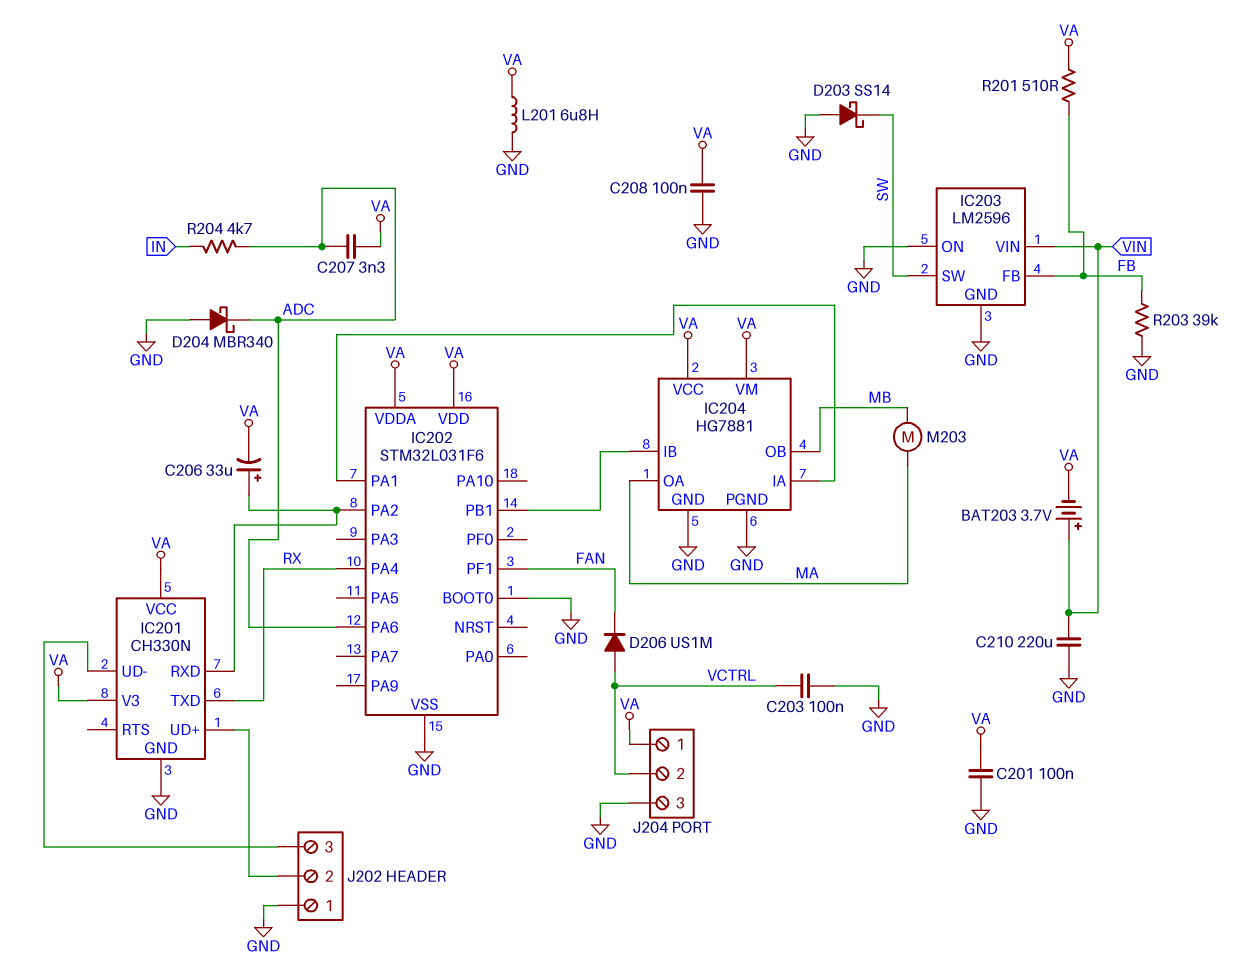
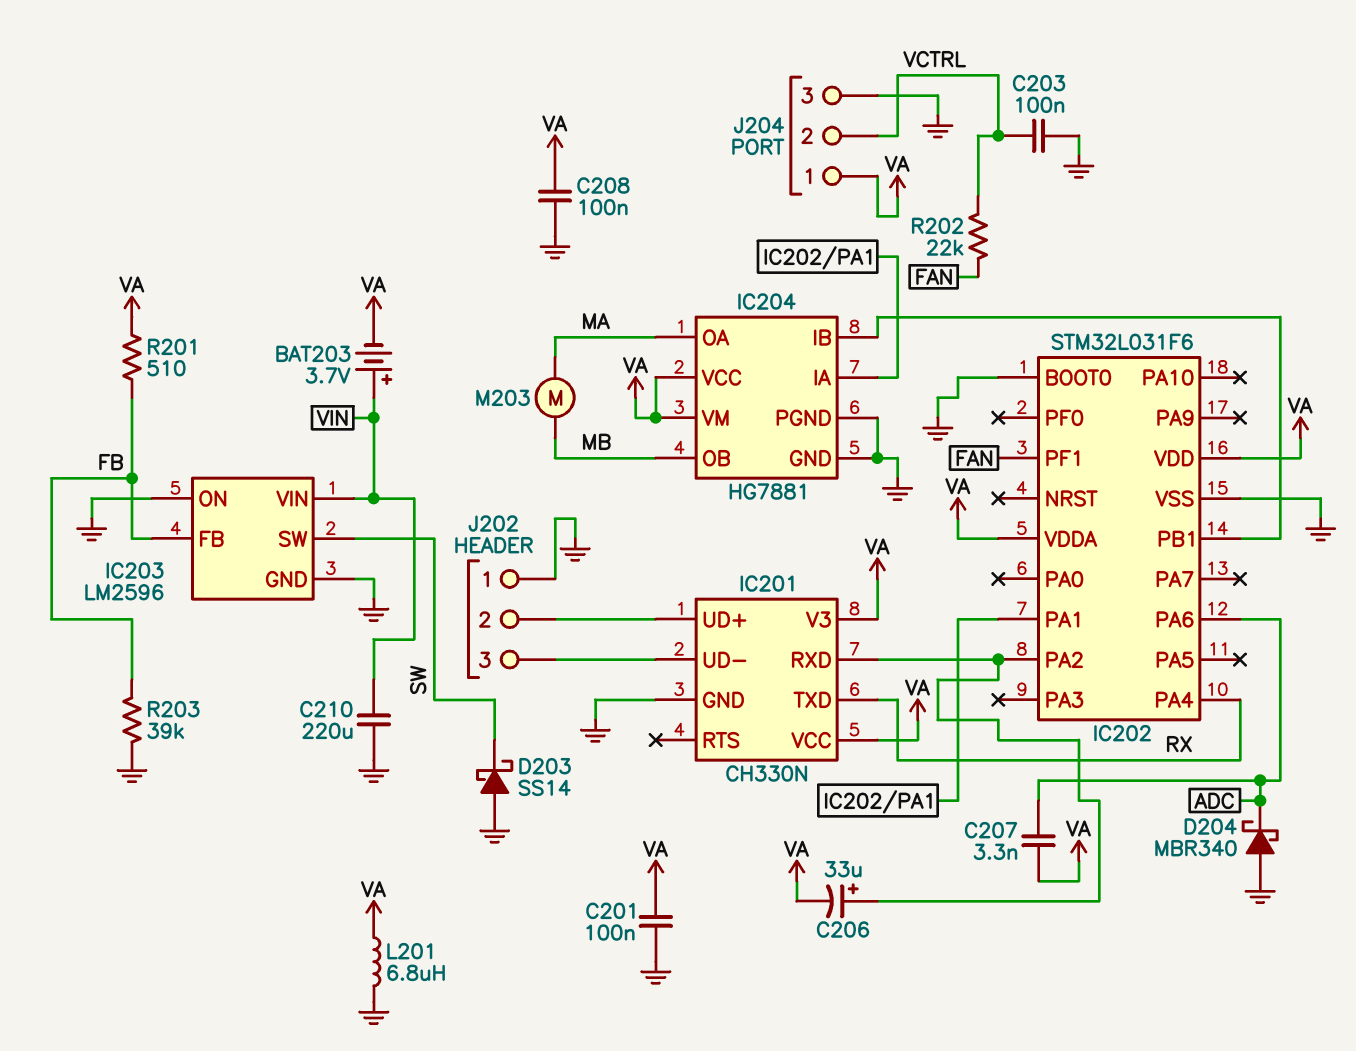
D206: diode US1M (A VCTRL, K FAN) -> none
R202: none -> 22k (FAN, VCTRL)
R204: 4.7k (ADC, IN) -> none

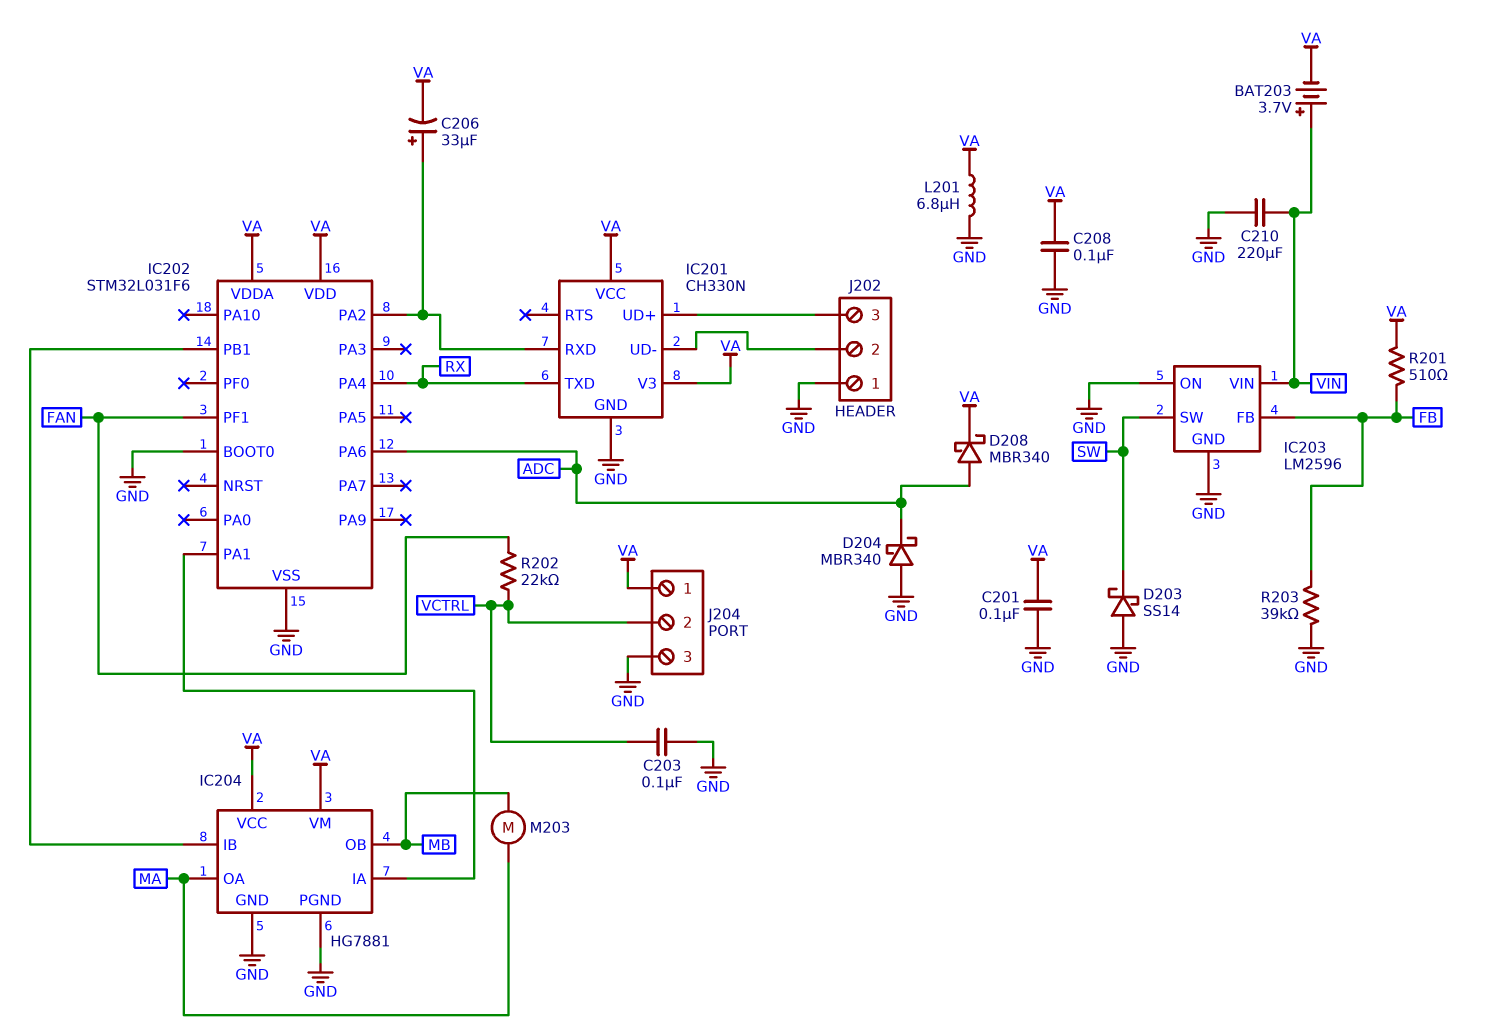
C207: 3.3nF (ADC, VA) -> none
D208: none -> schottky MBR340 (A ADC, K VA)
J202 pin 2: IC201/UD+ -> IC201/UD-
J202 pin 3: IC201/UD- -> IC201/UD+

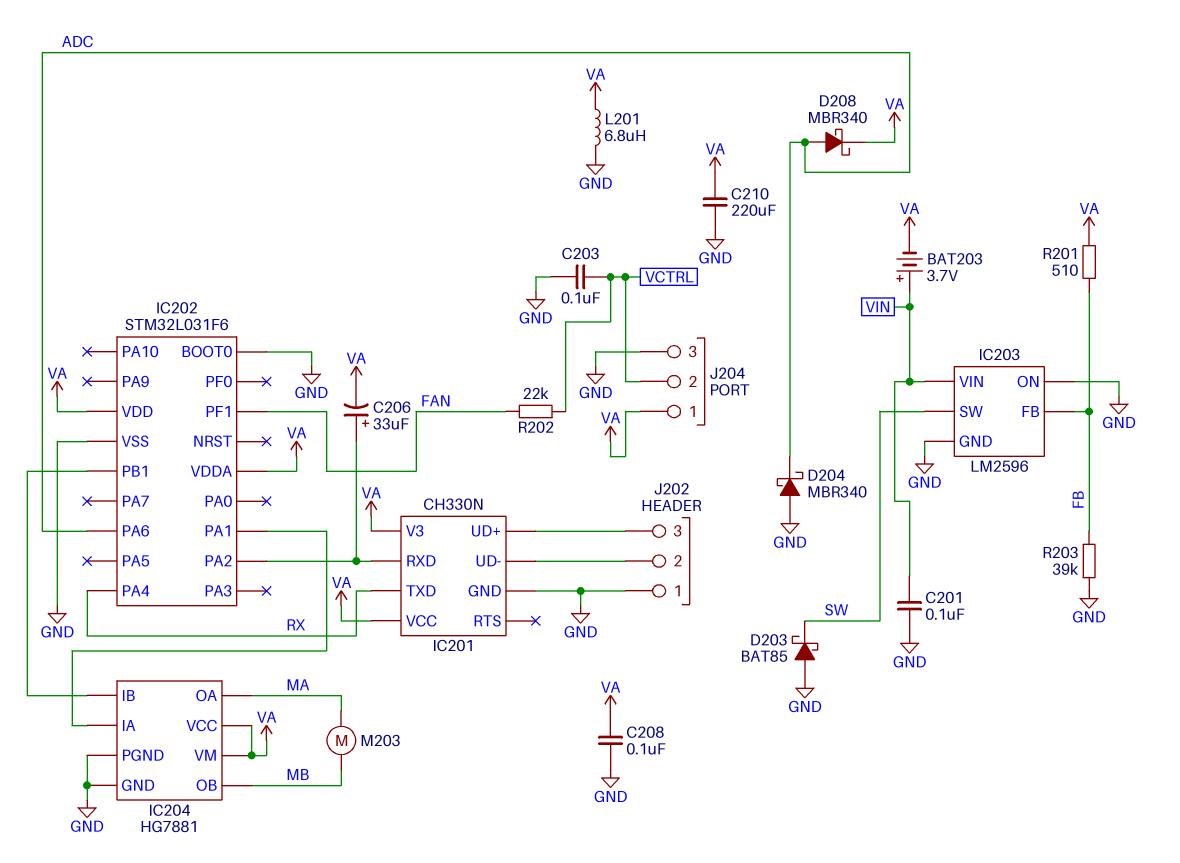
C201: 100nF (GND, VA) -> 100nF (GND, VIN)
C210: 220uF (GND, VIN) -> 220uF (GND, VA)
D203: schottky SS14 (A GND, K SW) -> schottky BAT85 (A GND, K SW)

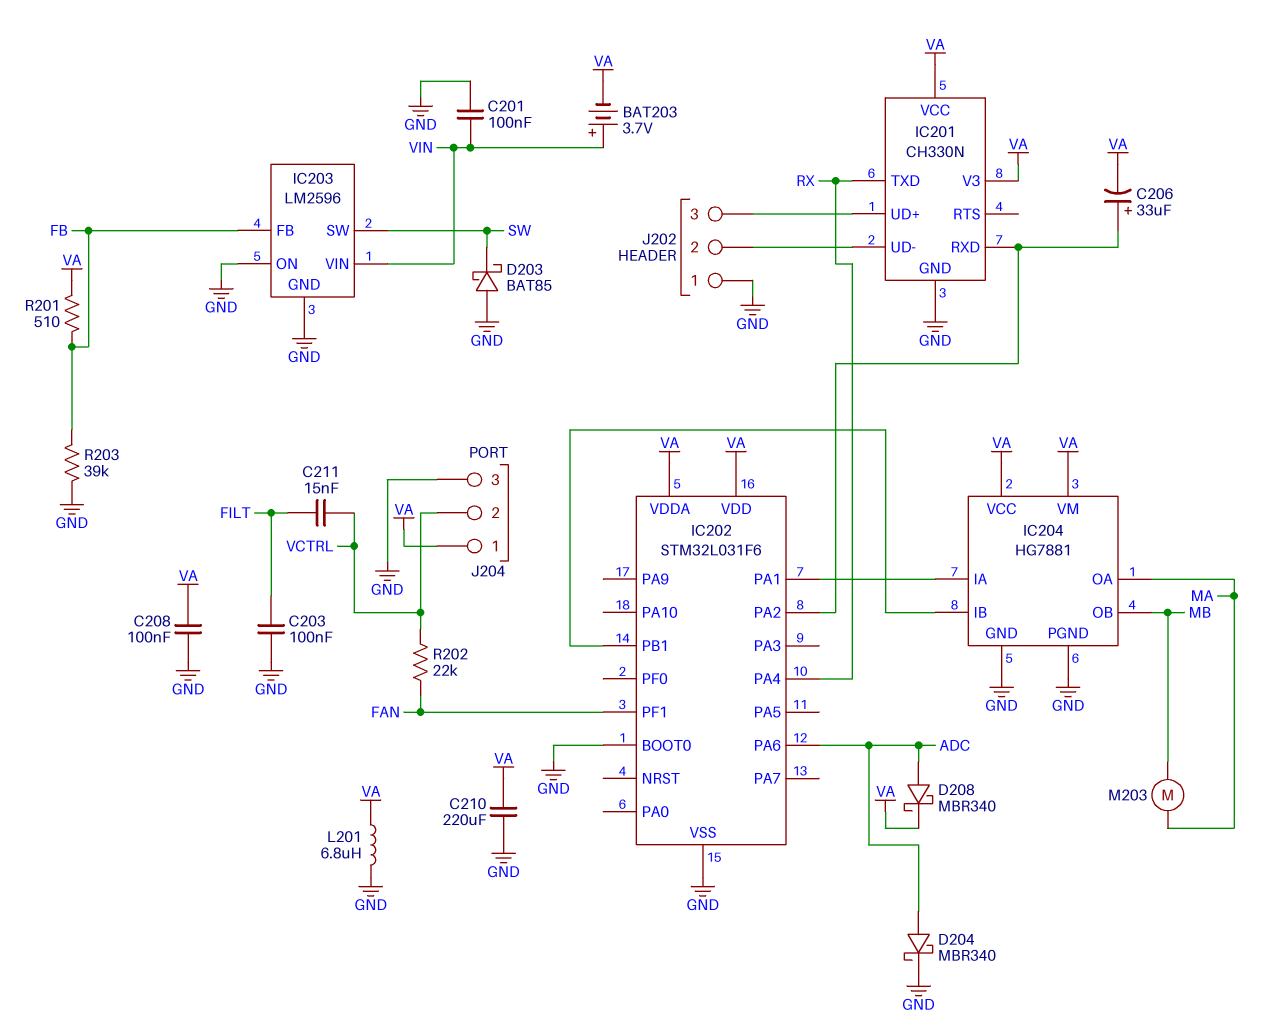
C203: 100nF (GND, VCTRL) -> 100nF (FILT, GND)
C211: none -> 15nF (FILT, VCTRL)
D204: schottky MBR340 (A GND, K ADC) -> schottky MBR340 (A ADC, K GND)

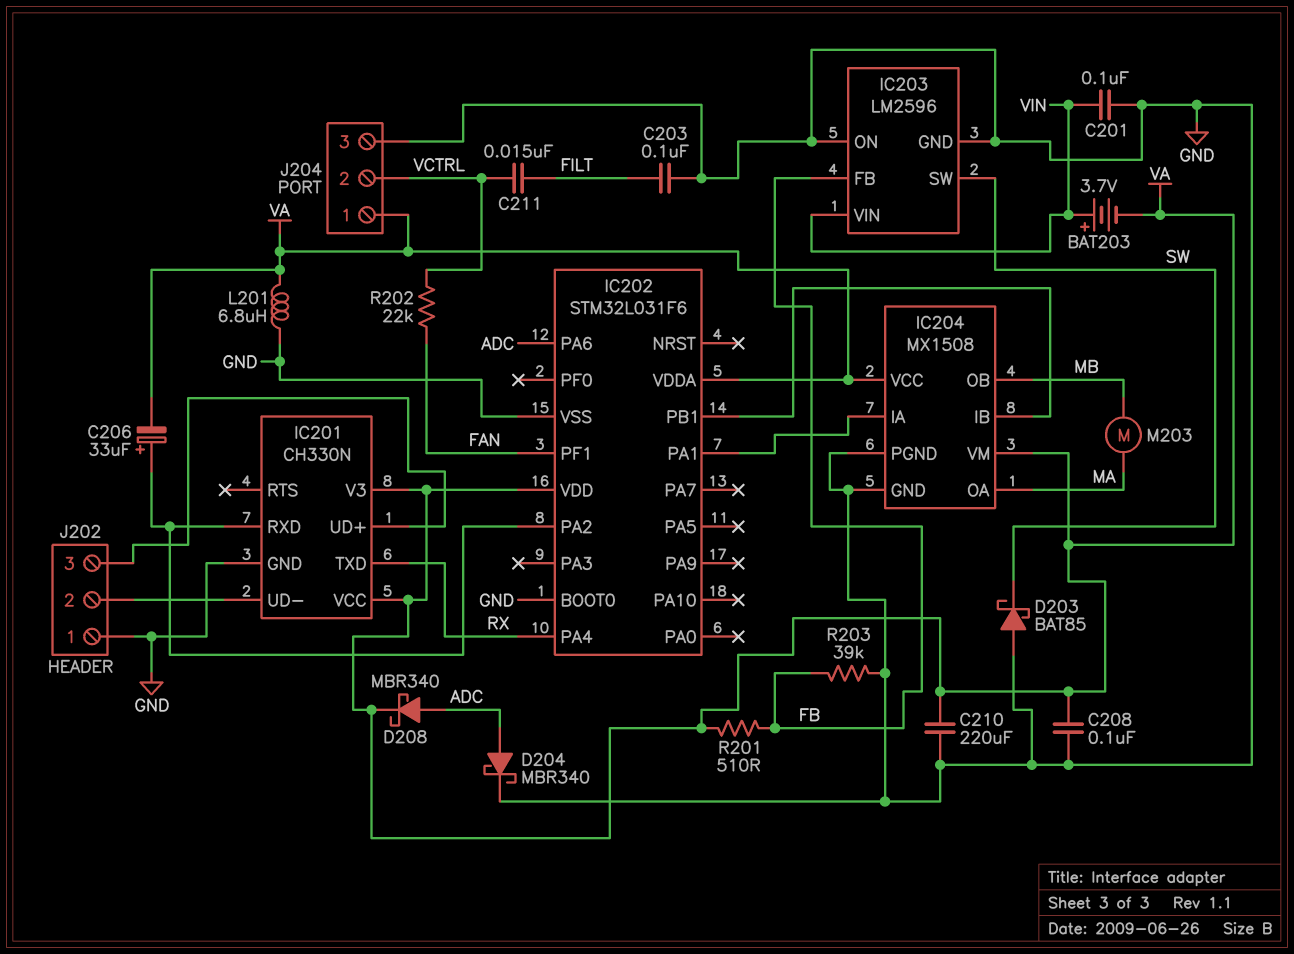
IC204: HG7881 -> MX1508

